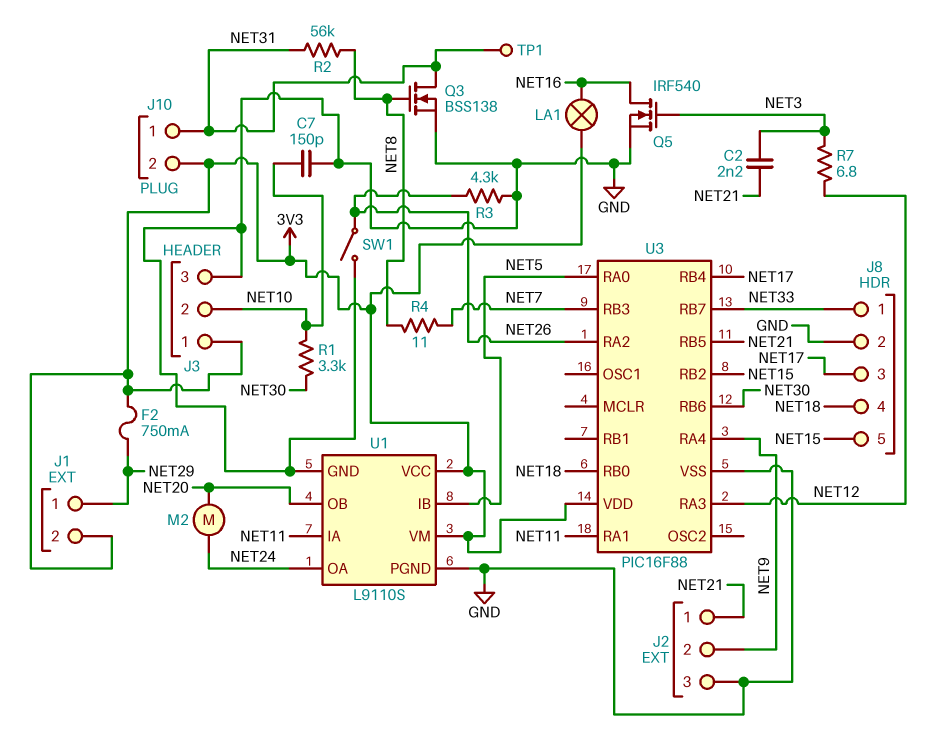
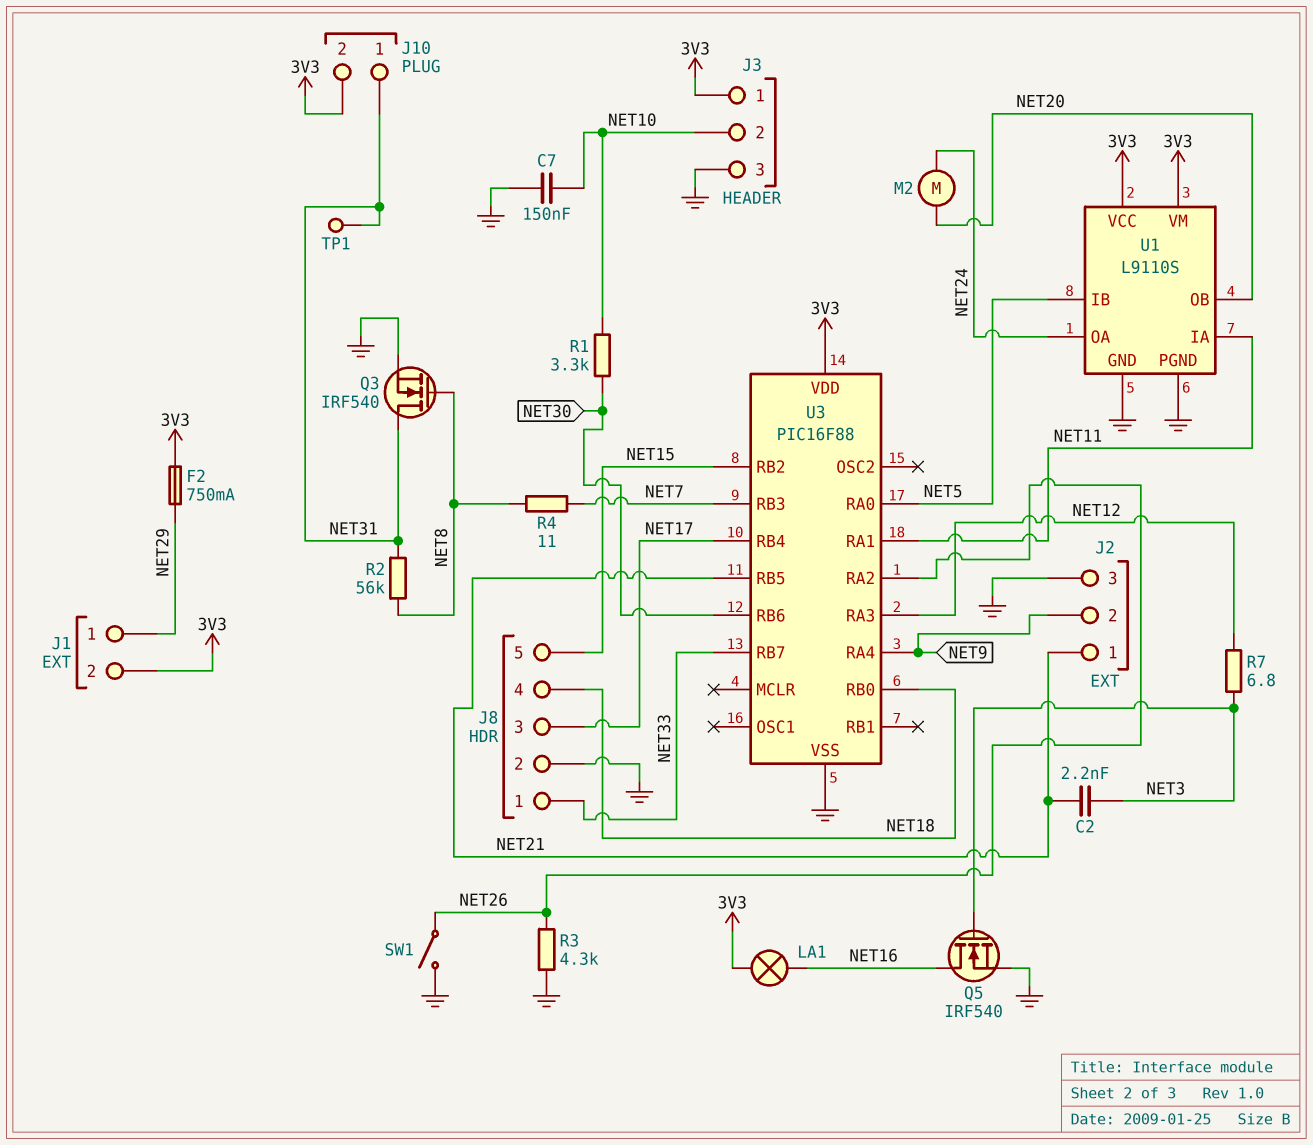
C7: 150pF (GND, NET10) -> 150nF (GND, NET10)
Q3: NMOS BSS138 (G NET8, D NET31, S GND) -> NMOS IRF540 (G NET8, D NET31, S GND)

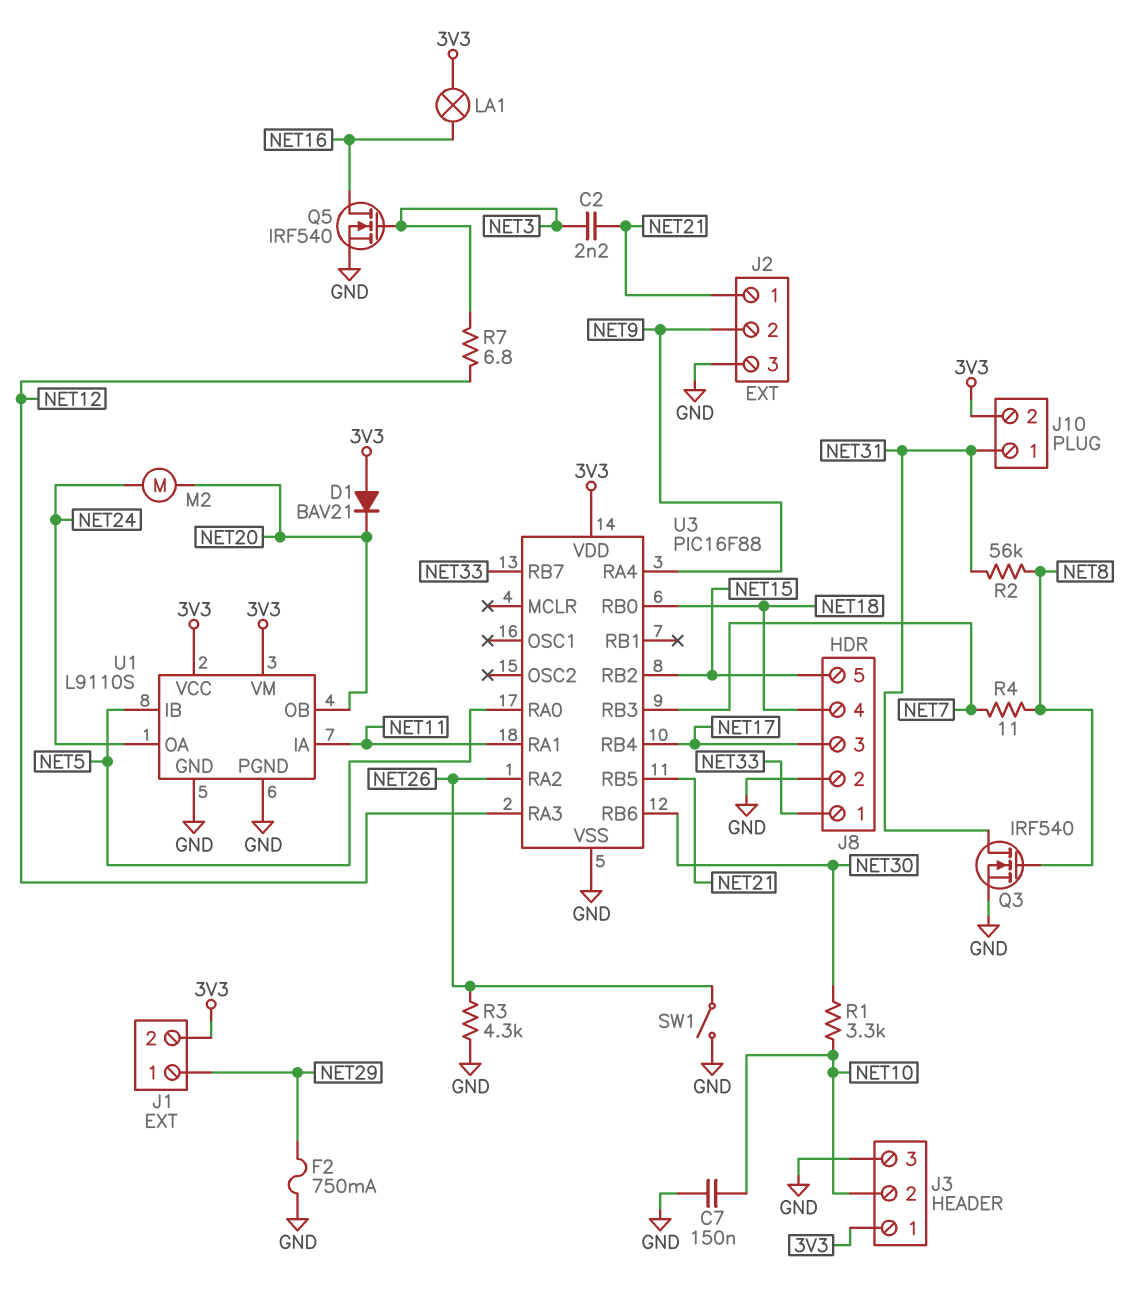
D1: none -> diode BAV21 (A 3V3, K NET20)
F2: 750mA (3V3, NET29) -> 750mA (GND, NET29)
TP1: test point (NET31) -> none

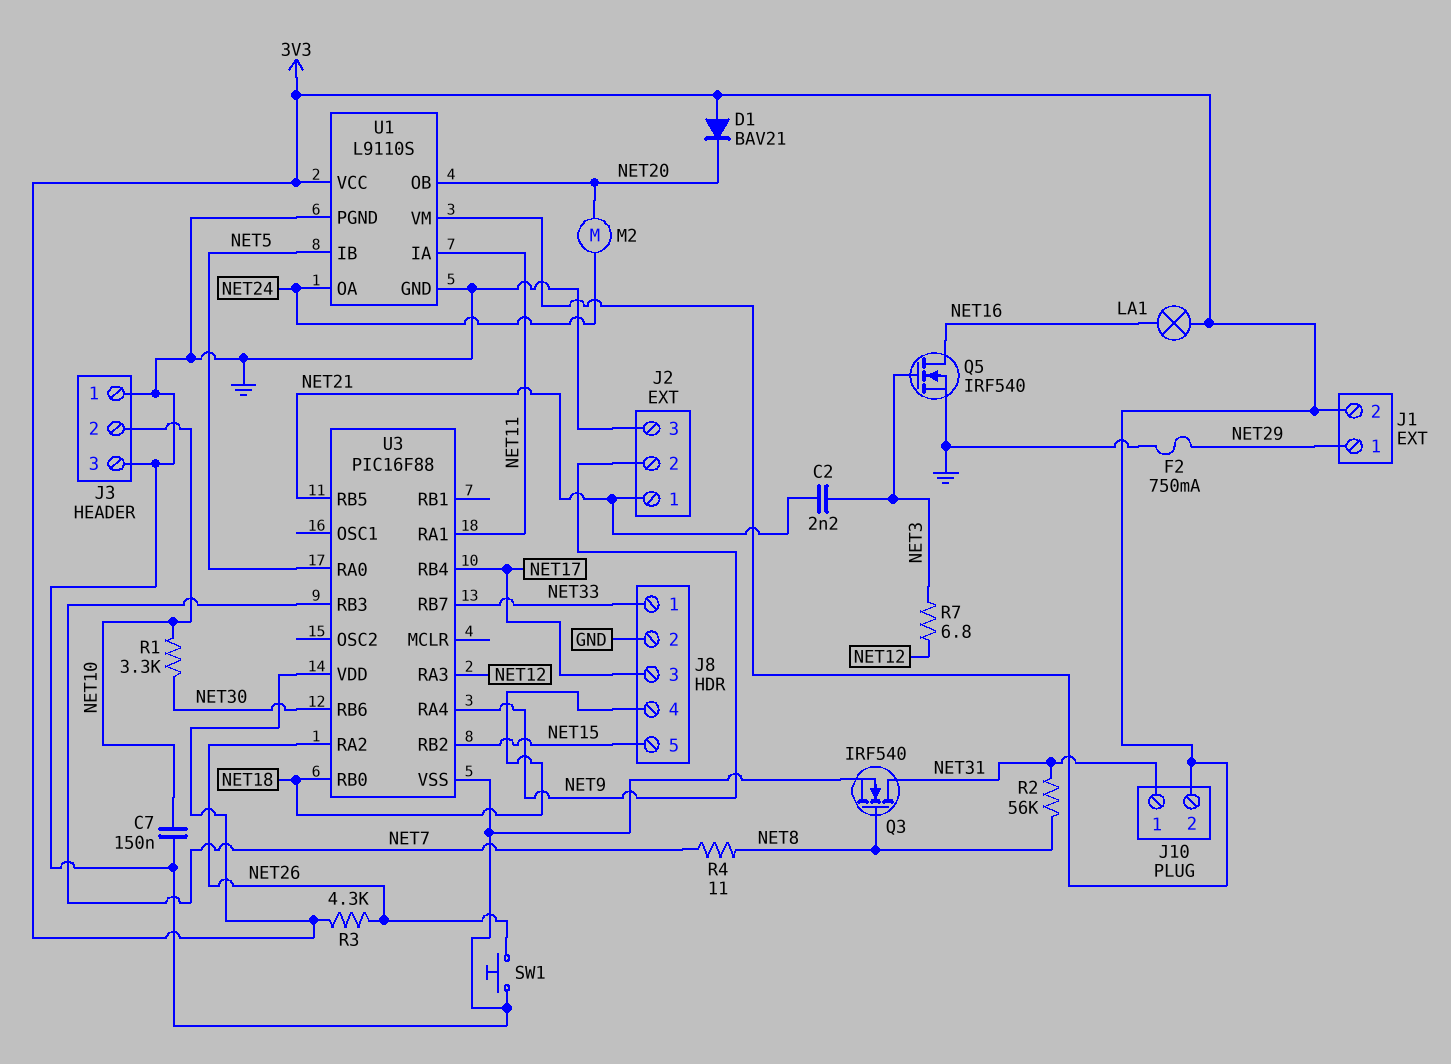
J3 pin 1: 3V3 -> GND
R3: 4.3k (GND, NET26) -> 4.3k (3V3, NET26)
SW1: switch (GND, NET26) -> button (GND, NET26)

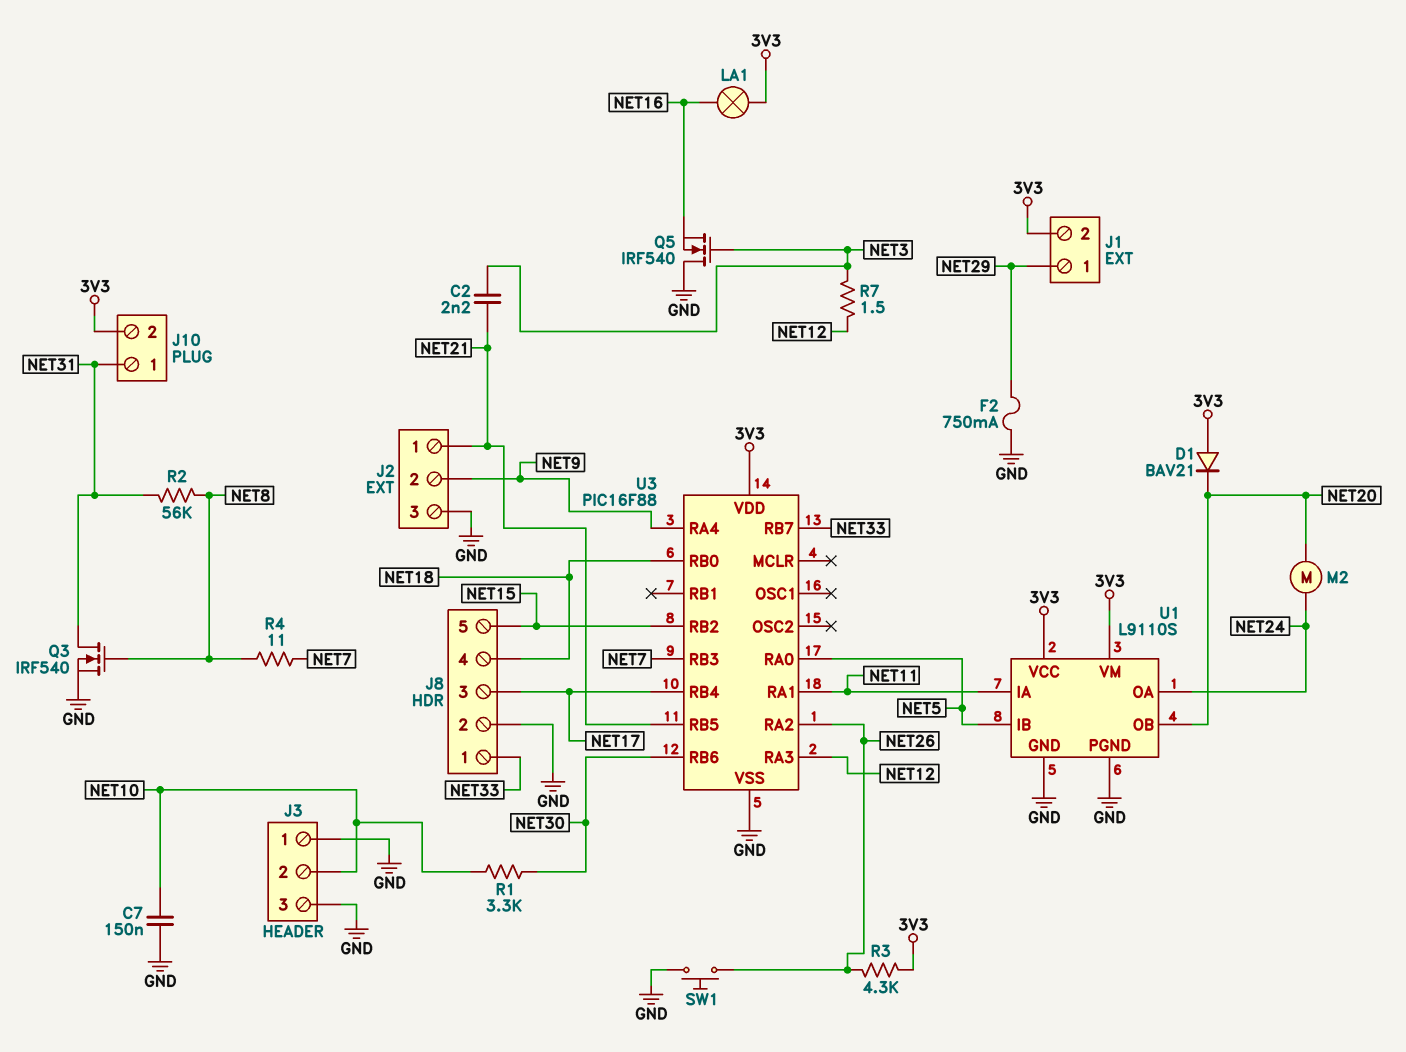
Q5: NMOS IRF540 (G NET3, D NET16, S GND) -> NMOS IRF540 (G NET3, D GND, S NET16)
R7: 6.8 (NET3, NET12) -> 1.5 (NET3, NET12)

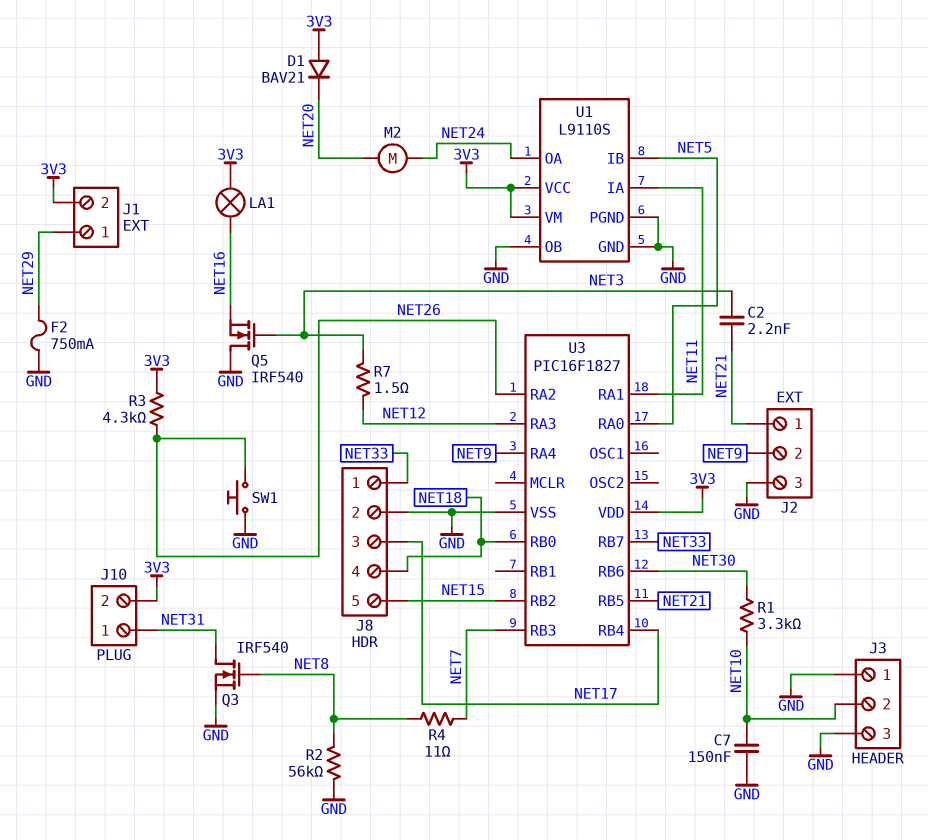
R2: 56k (NET8, NET31) -> 56k (GND, NET8)
U1 pin OB: NET20 -> GND
U3: PIC16F88 -> PIC16F1827

